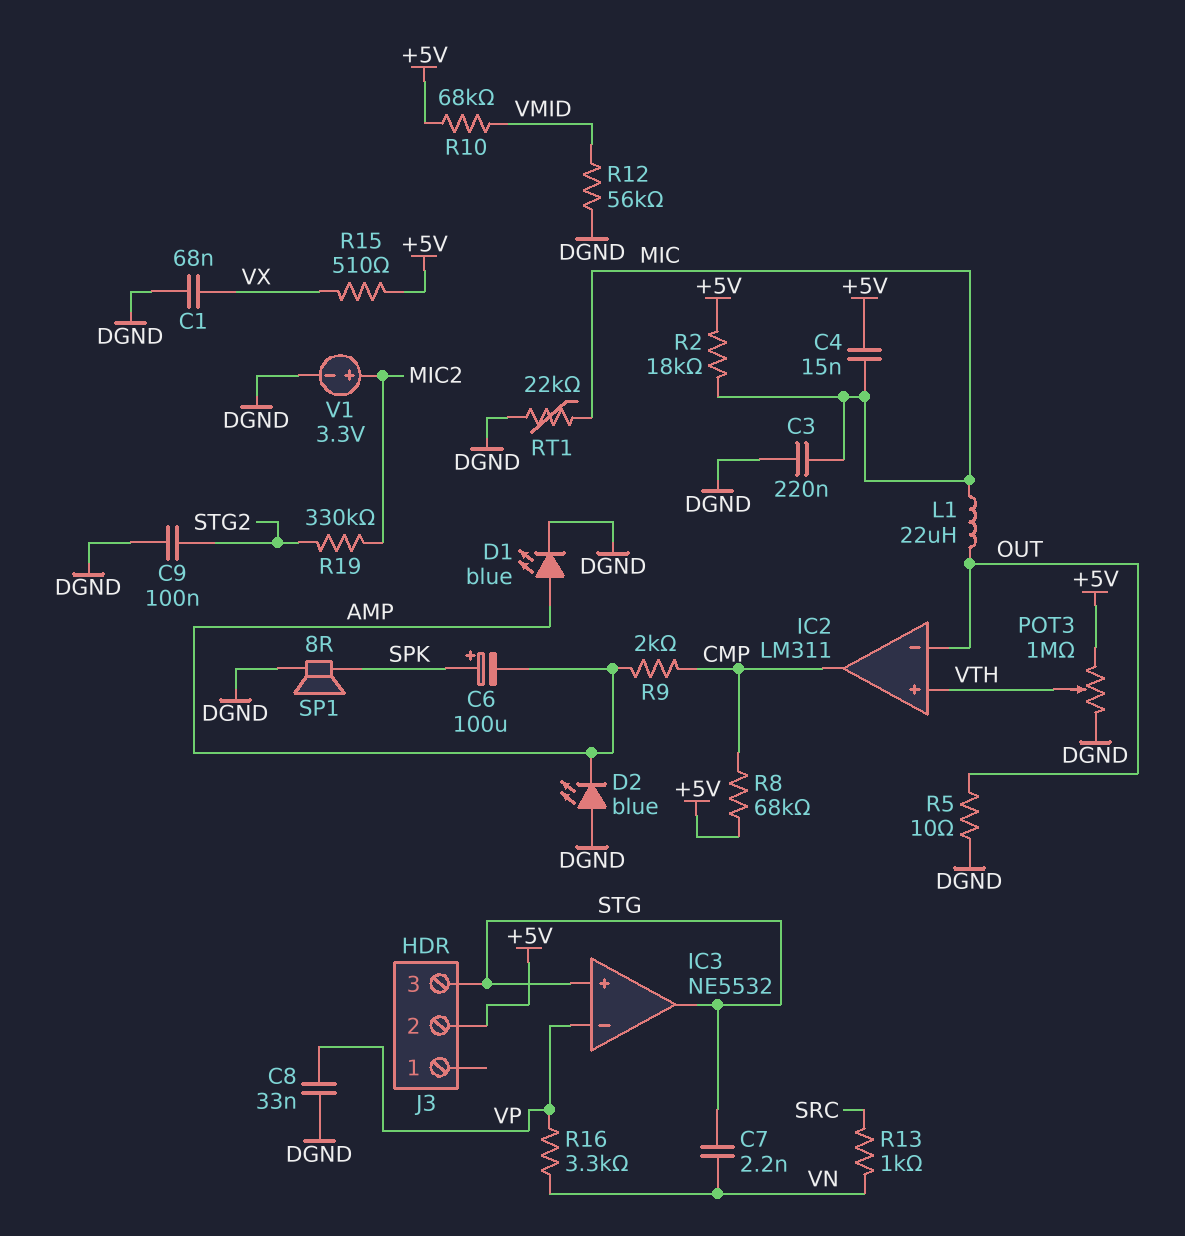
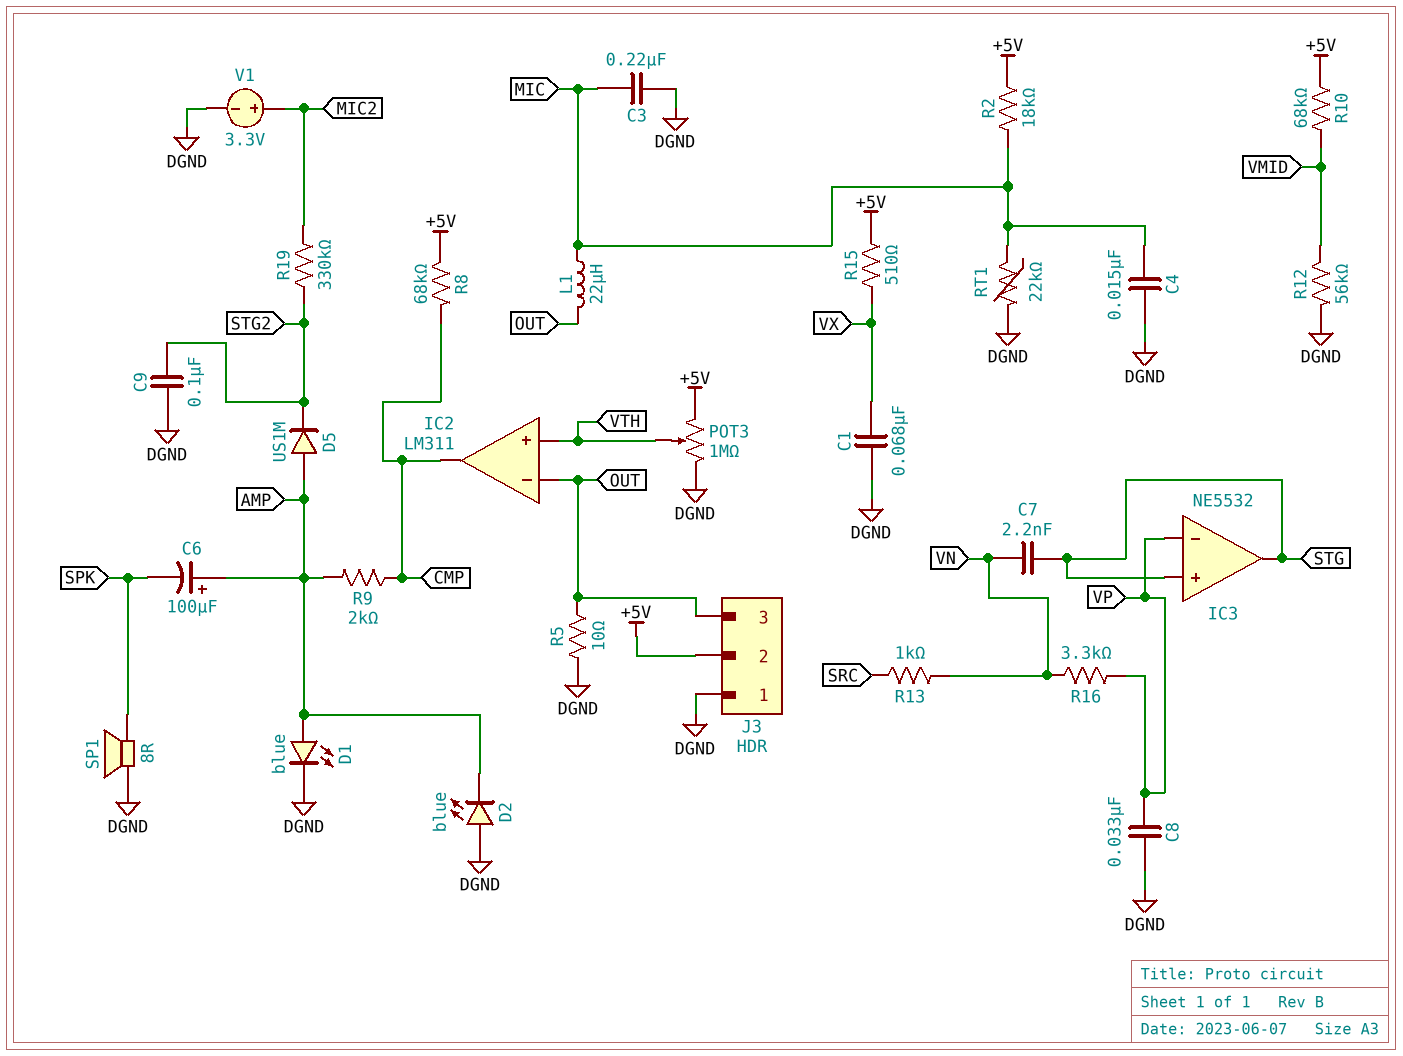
C4: 15nF (+5V, MIC) -> 15nF (DGND, MIC)
C6: 100uF (plus SPK, minus AMP) -> 100uF (plus AMP, minus SPK)
D5: none -> diode US1M (A AMP, K STG2)
J3 pin 1: none -> DGND
J3 pin 3: STG -> OUT

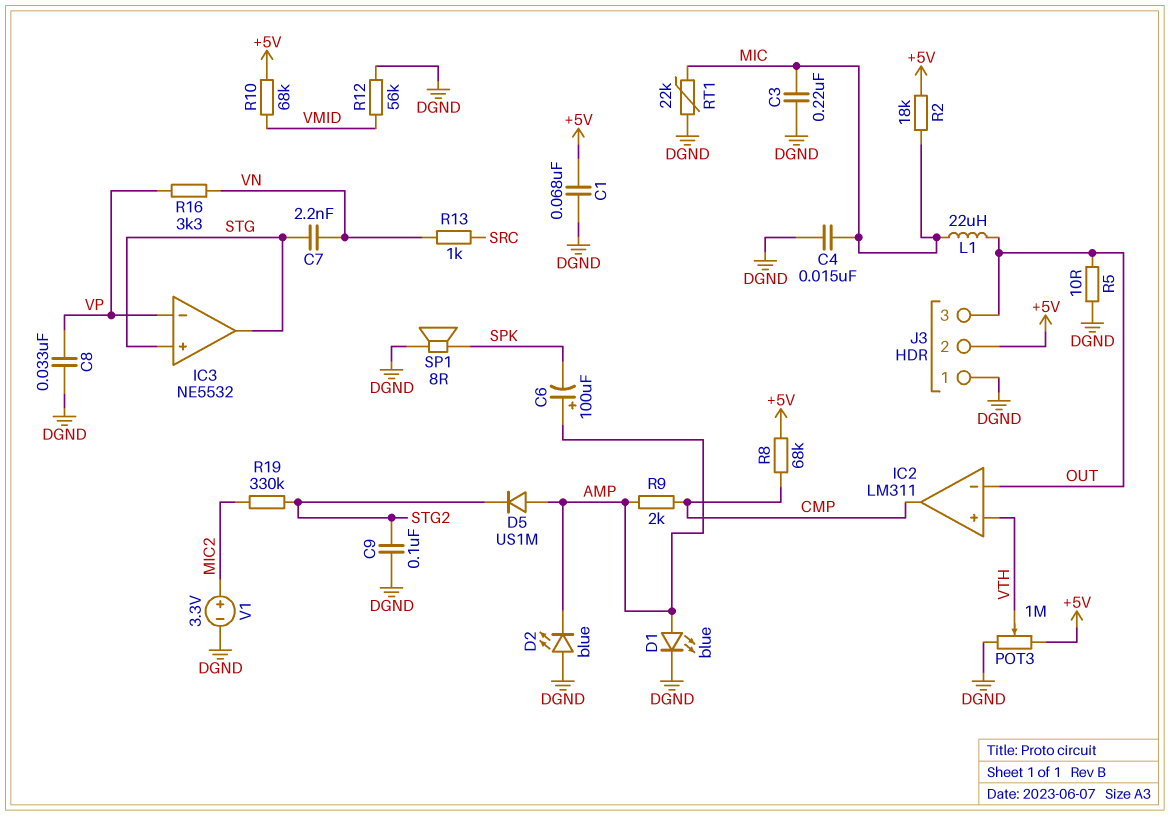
C1: 68nF (DGND, VX) -> 68nF (+5V, DGND)
R15: 510 (+5V, VX) -> none

